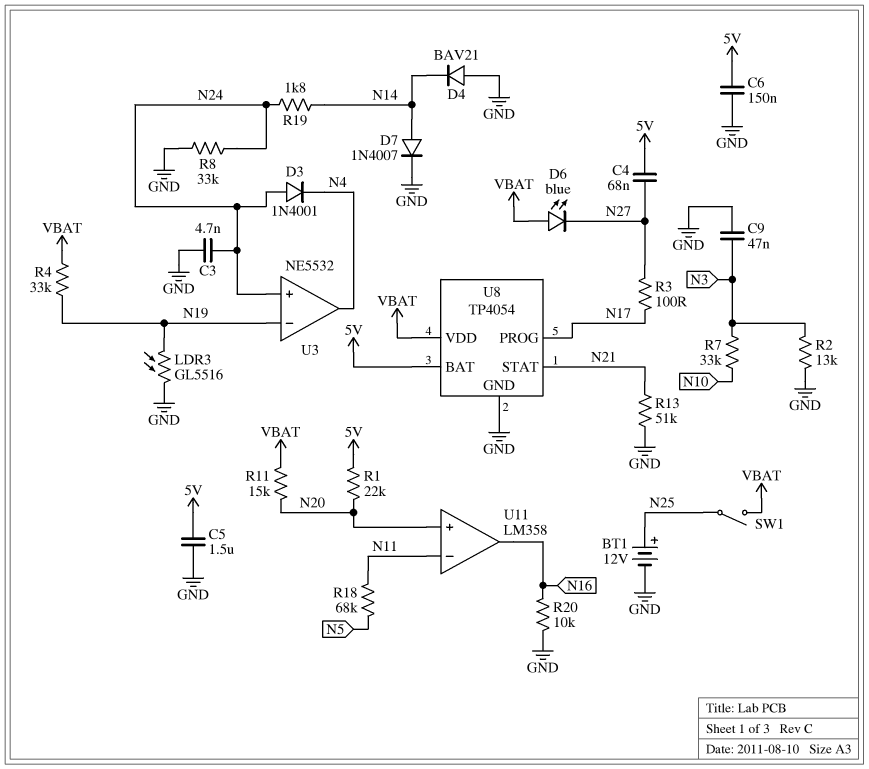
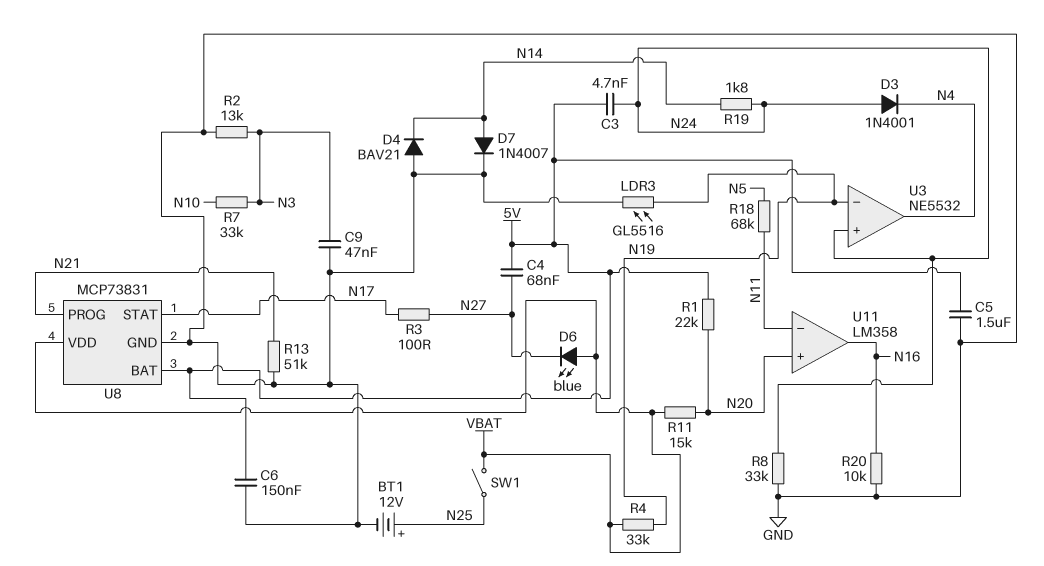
C3: 4.7nF (GND, N24) -> 4.7nF (5V, N24)
U8: TP4054 -> MCP73831
U8 pin PROG: N17 -> N21
U8 pin STAT: N21 -> N17

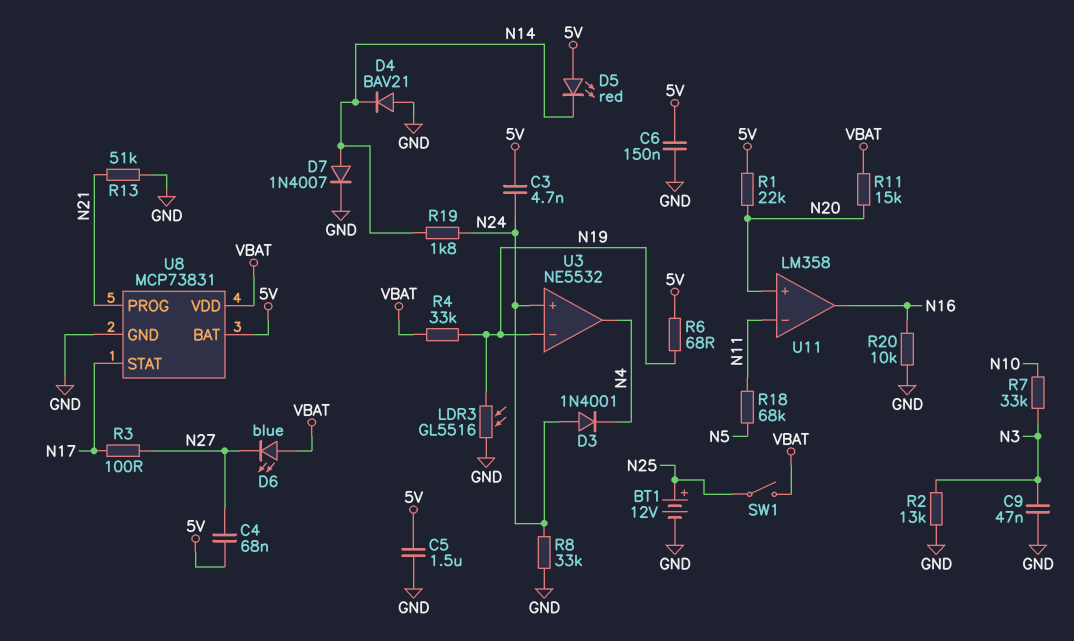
D5: none -> LED red (A 5V, K N14)
R6: none -> 68 (5V, N19)

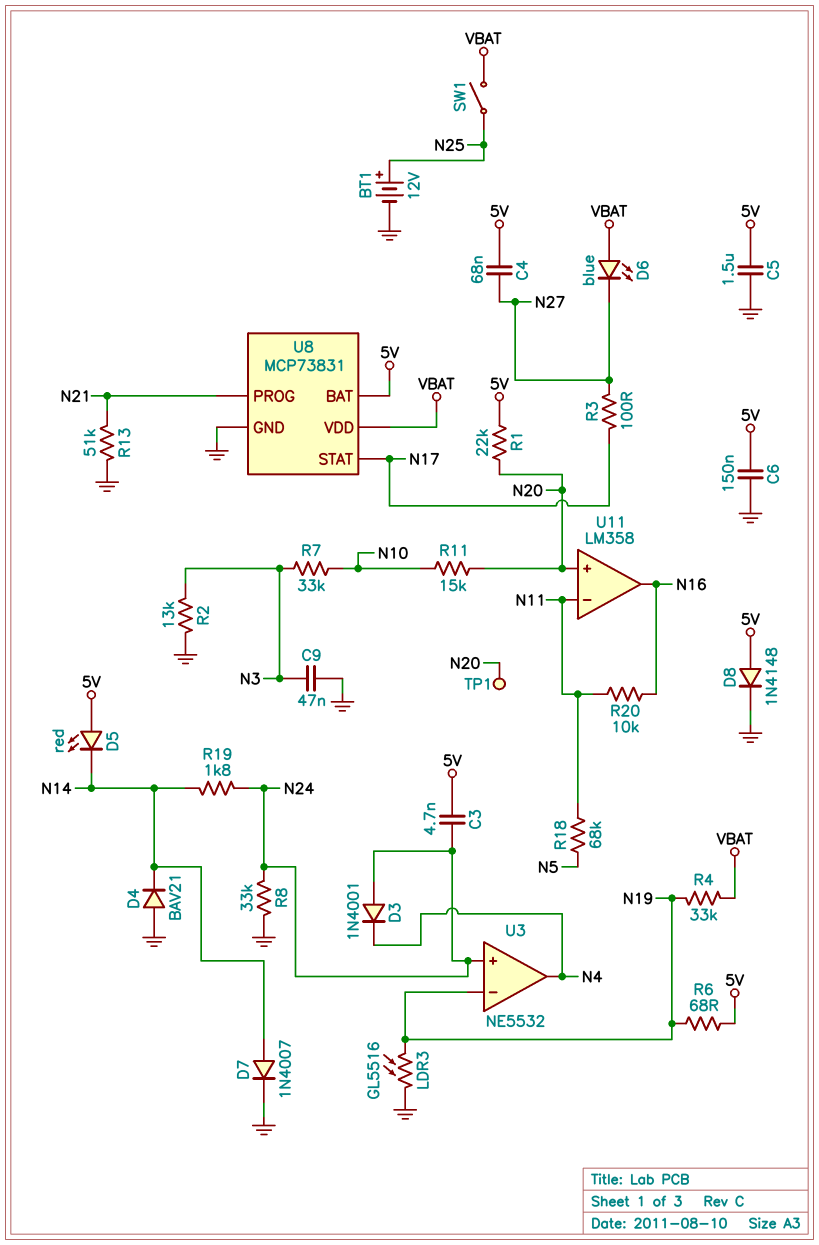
D8: none -> diode 1N4148 (A 5V, K GND)
R11: 15k (N20, VBAT) -> 15k (N10, N20)
R20: 10k (GND, N16) -> 10k (N11, N16)
TP1: none -> test point (N20)

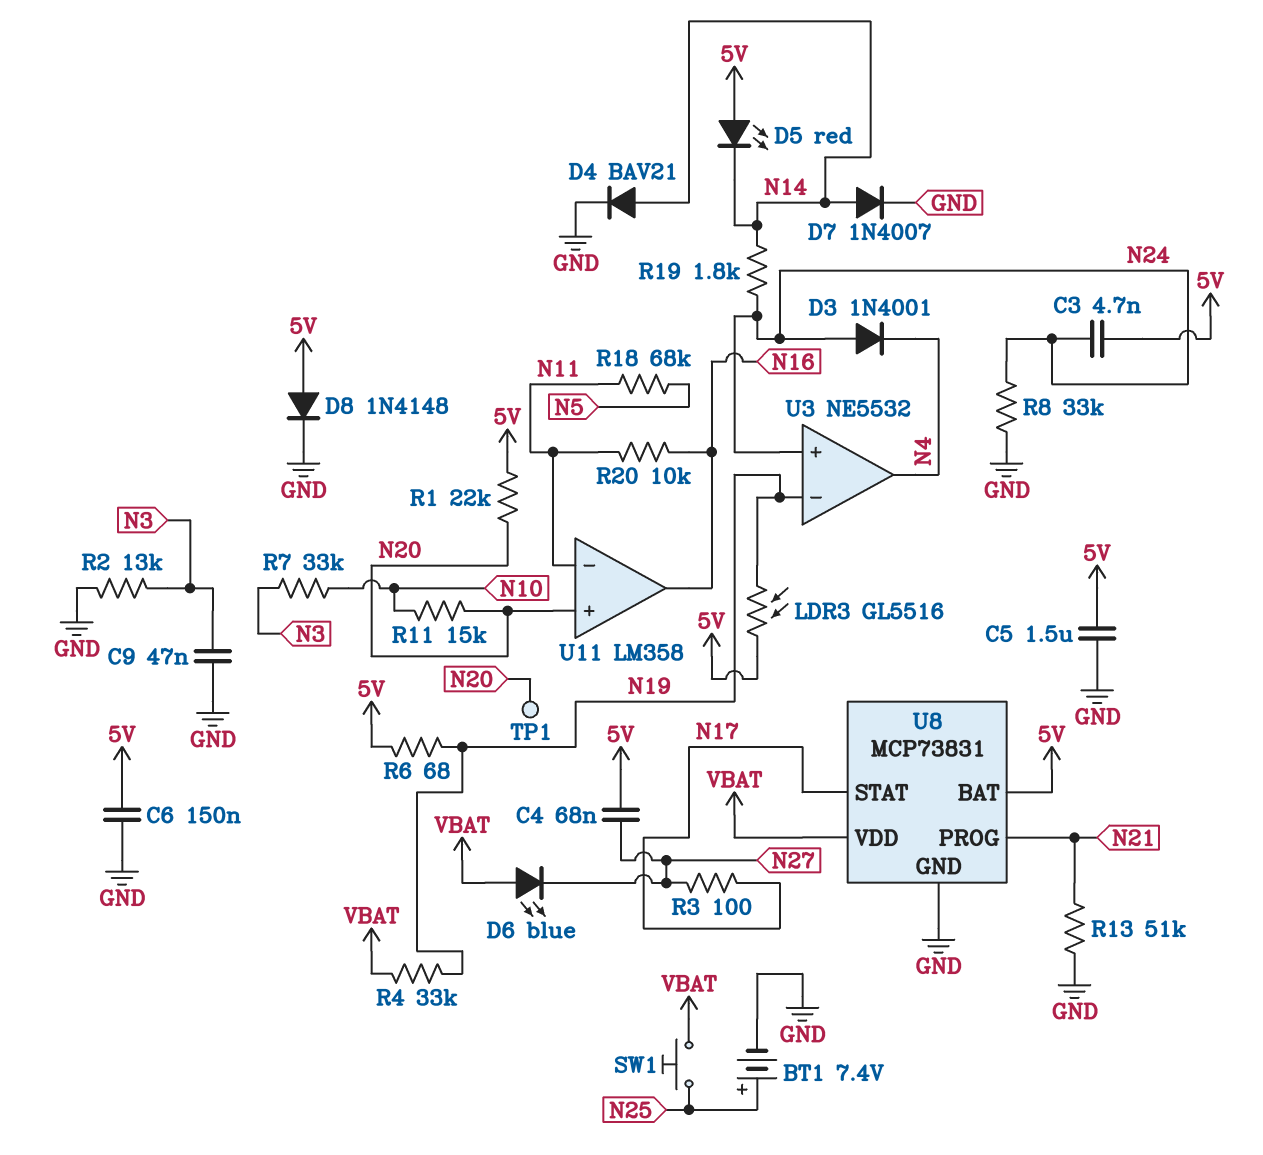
BT1: 12V (plus N25, minus GND) -> 7.4V (plus N25, minus GND)
D4: diode BAV21 (A GND, K N14) -> diode BAV21 (A N14, K GND)
LDR3: GL5516 (GND, N19) -> GL5516 (5V, N19)
SW1: switch (N25, VBAT) -> button (N25, VBAT)

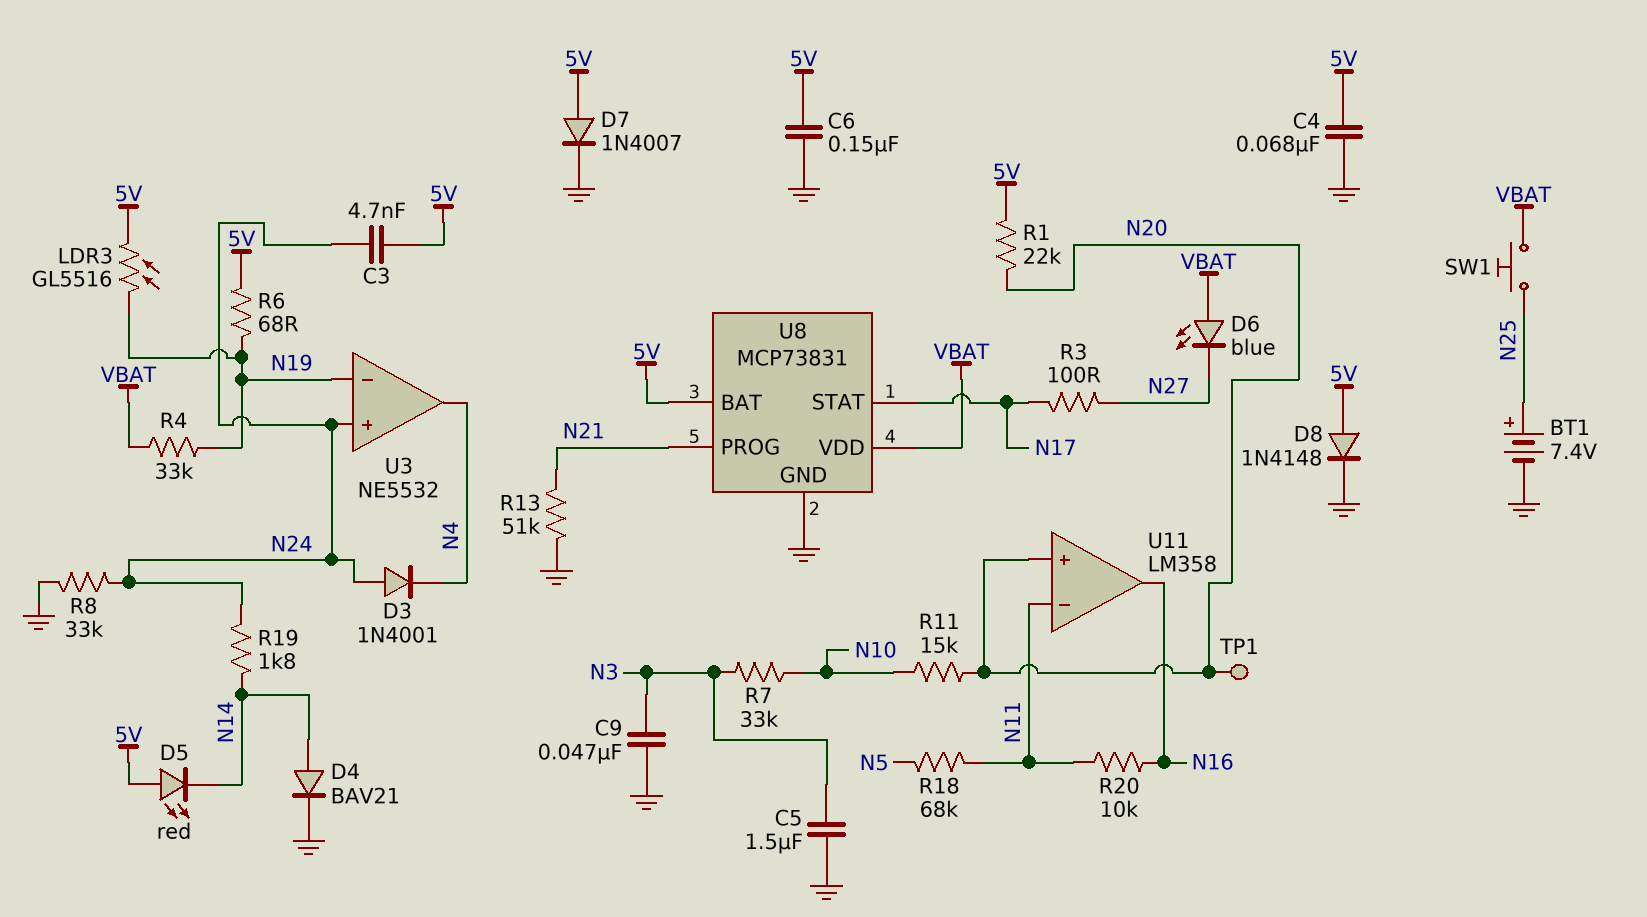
C4: 68nF (5V, N27) -> 68nF (5V, GND)
C5: 1.5uF (5V, GND) -> 1.5uF (GND, N3)
D7: diode 1N4007 (A N14, K GND) -> diode 1N4007 (A 5V, K GND)
R2: 13k (GND, N3) -> none

